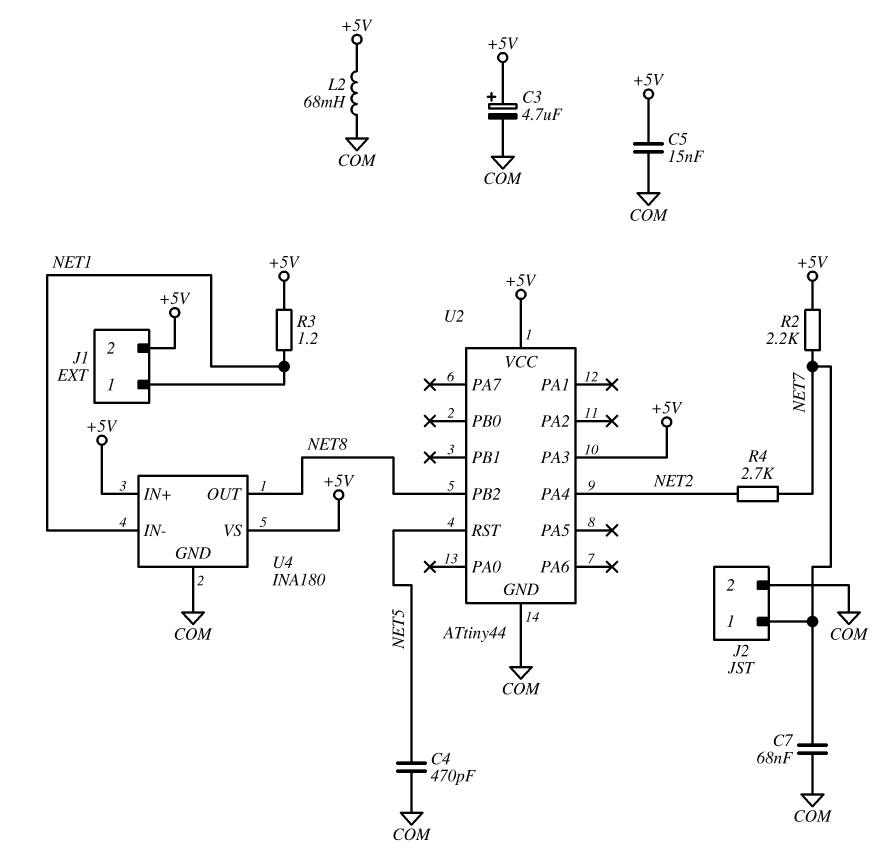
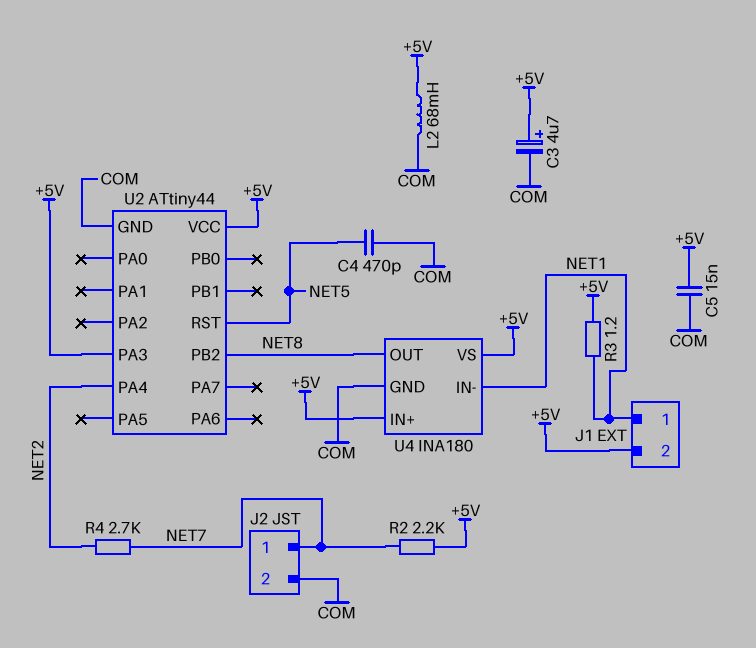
C7: 68nF (COM, NET7) -> none

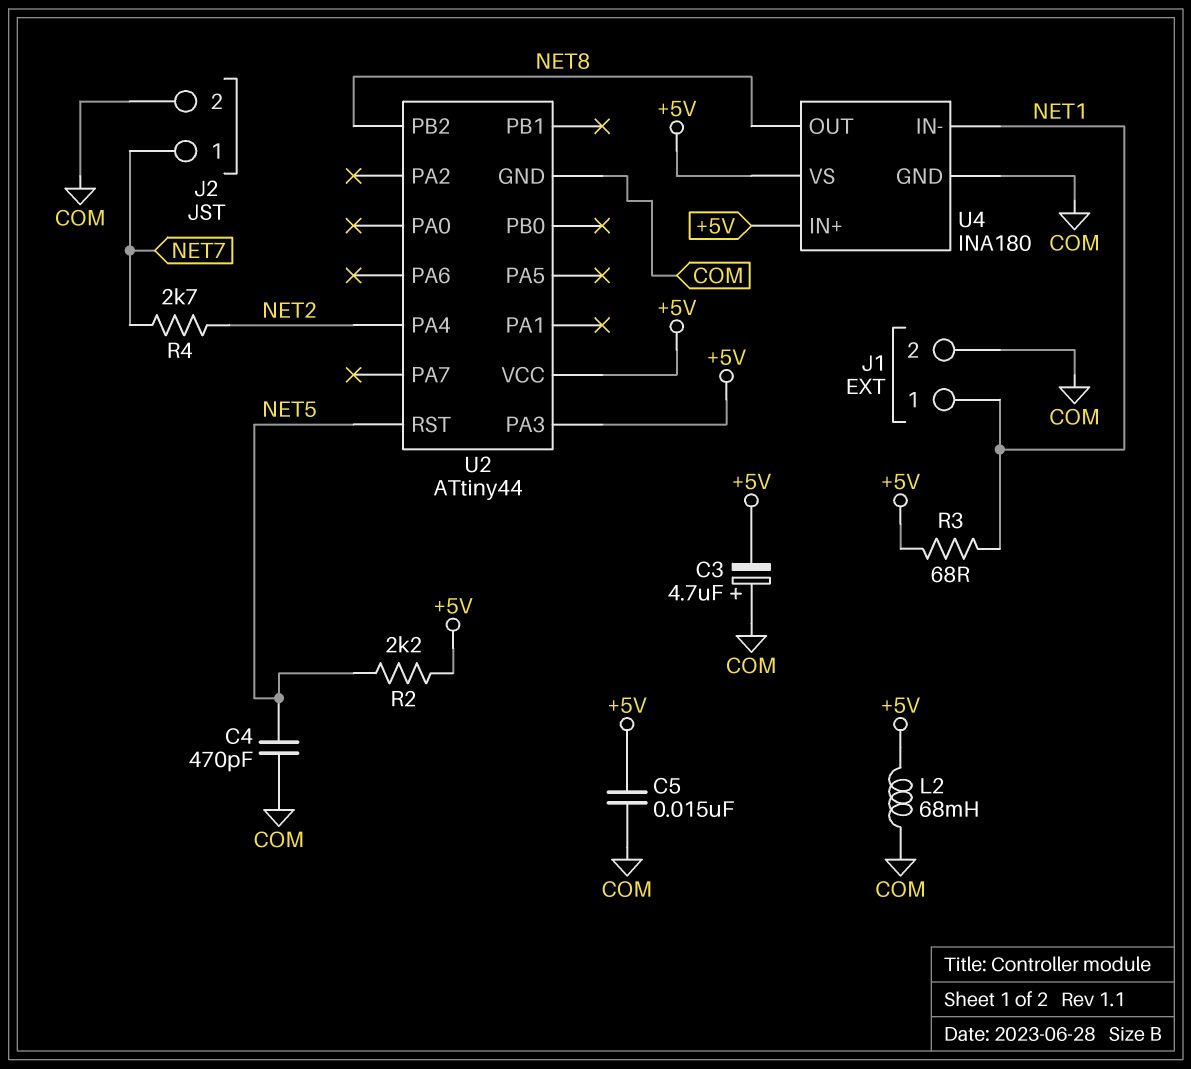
C3: 4.7uF (plus +5V, minus COM) -> 4.7uF (plus COM, minus +5V)
J1 pin 2: +5V -> COM
R2: 2.2k (+5V, NET7) -> 2.2k (+5V, NET5)
R3: 1.2 (+5V, NET1) -> 68 (+5V, NET1)

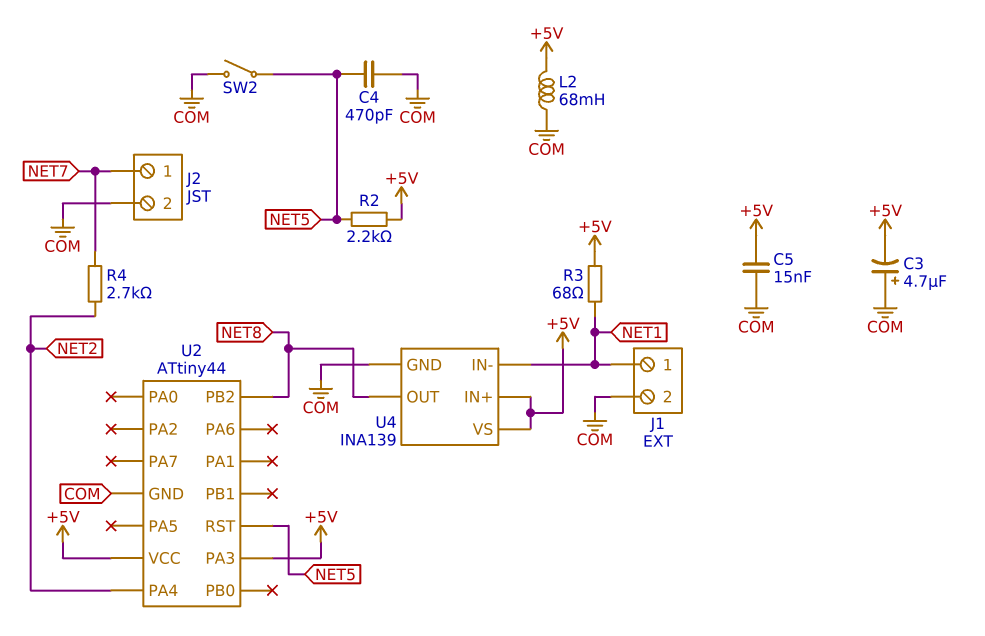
SW2: none -> switch (COM, NET5)
U4: INA180 -> INA139

